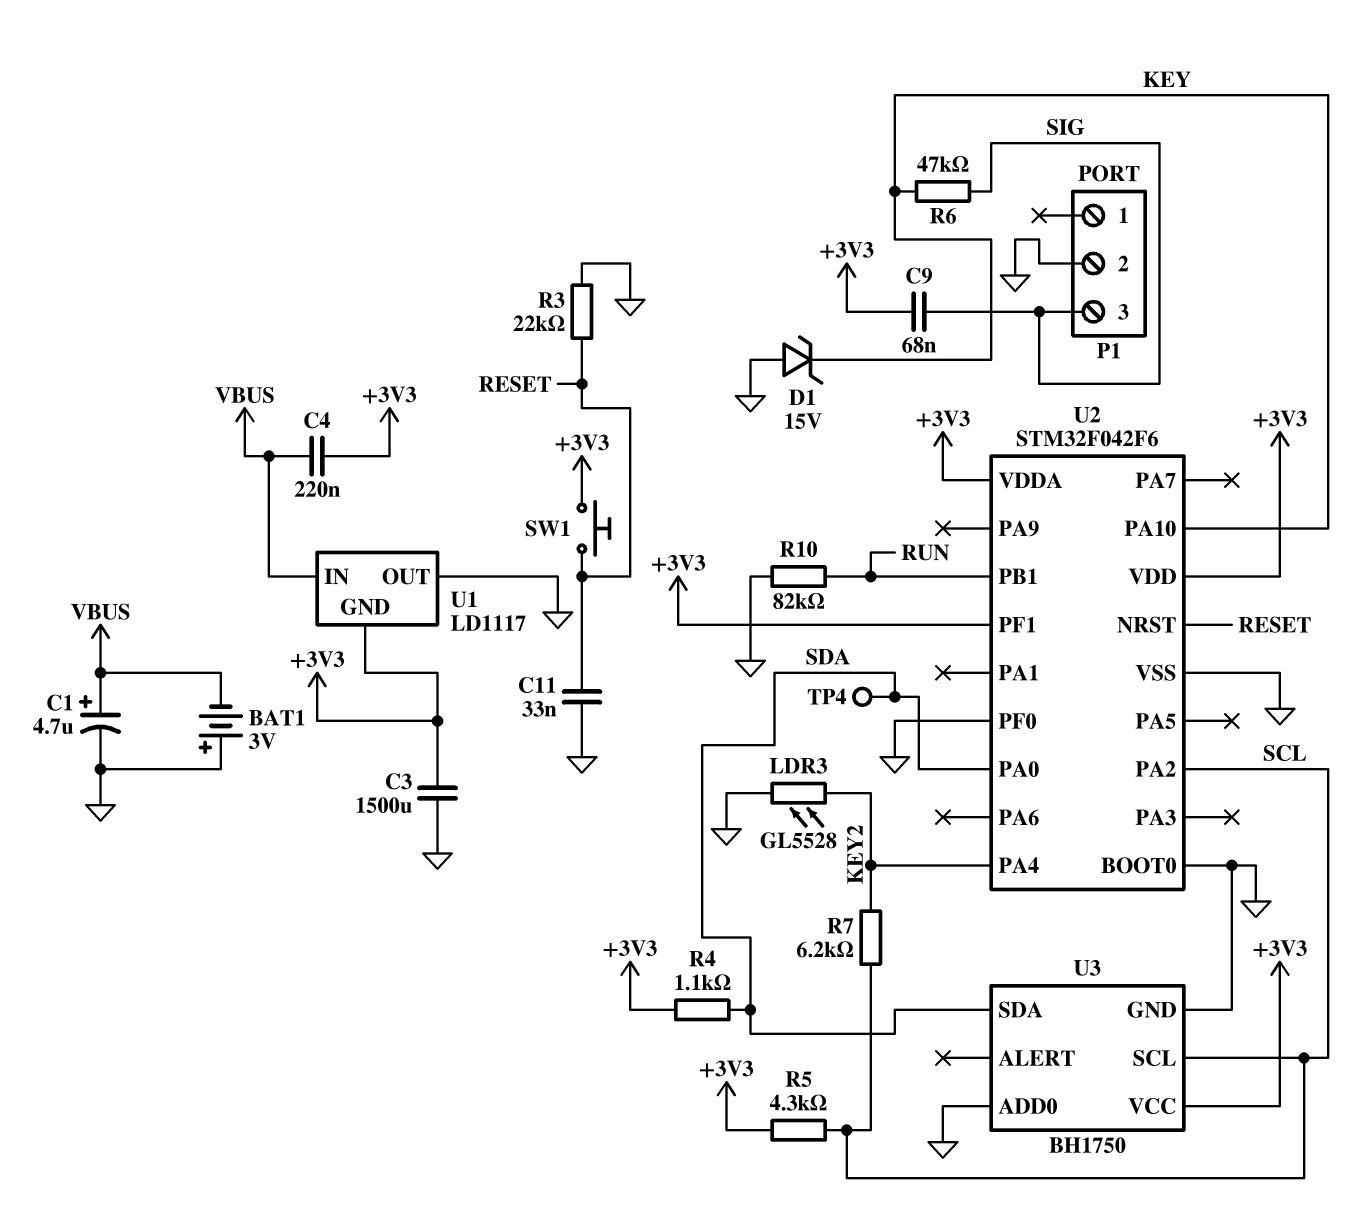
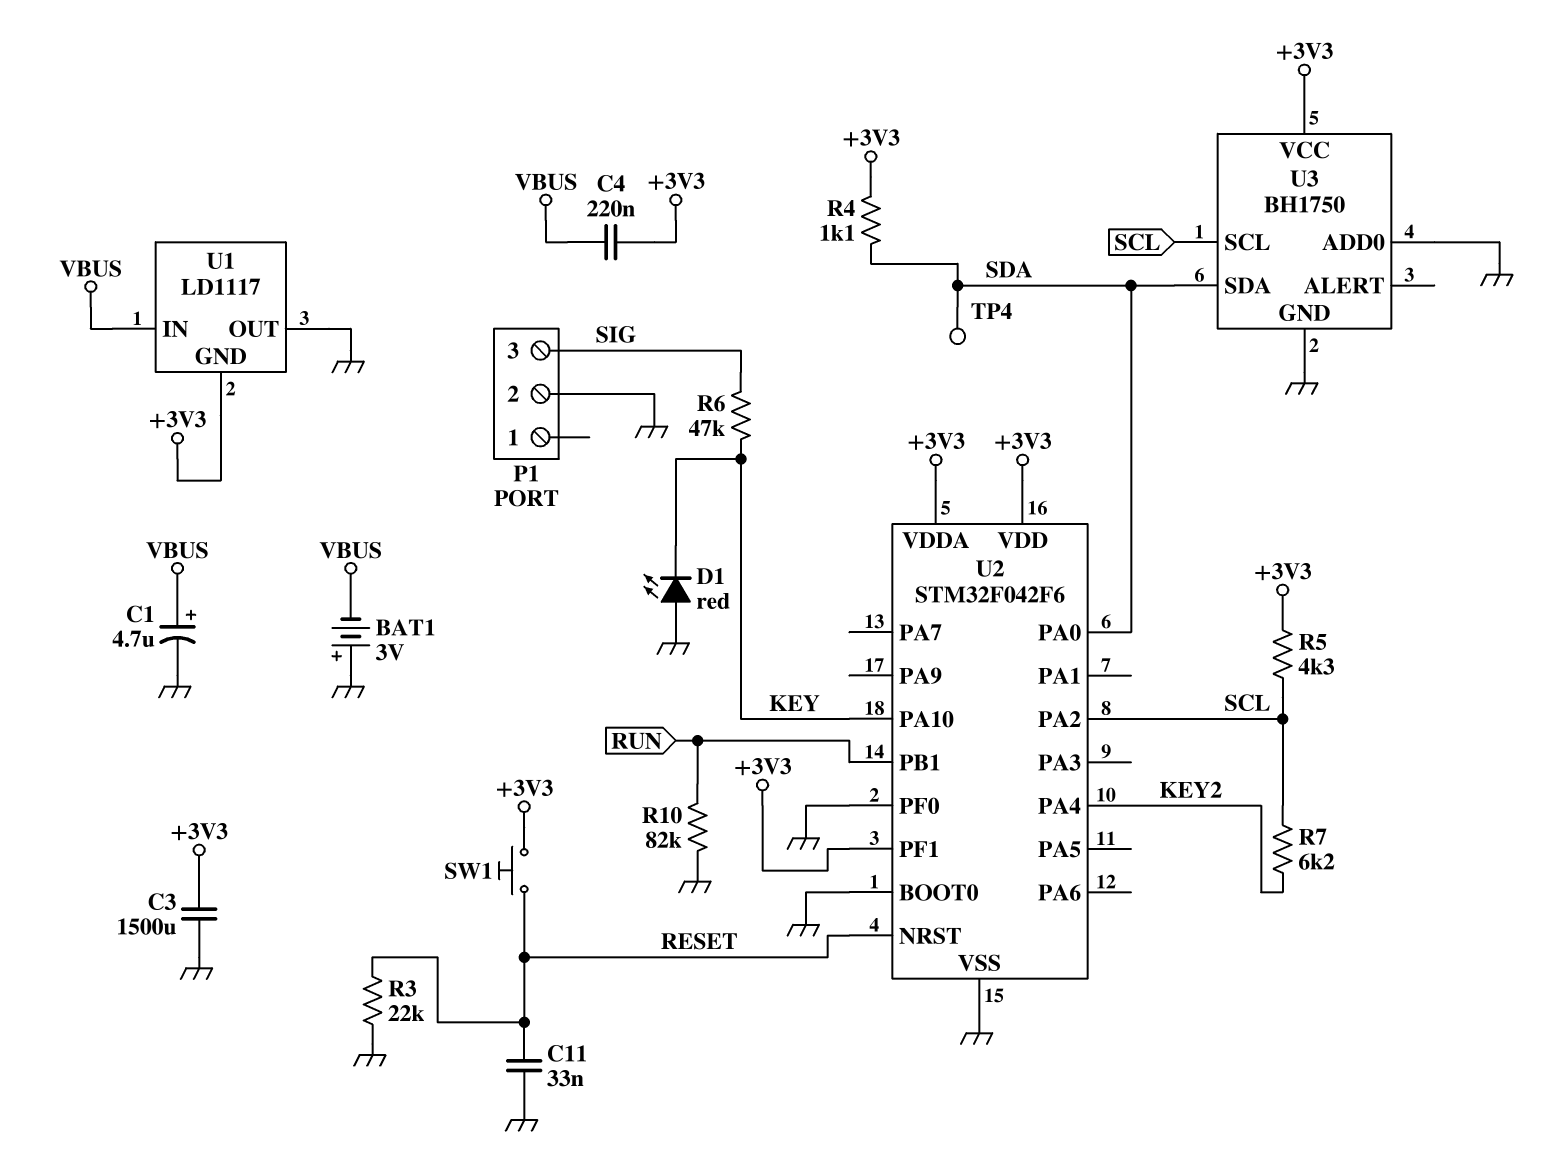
C9: 68nF (+3V3, SIG) -> none
D1: zener 15V (A GND, K KEY) -> LED red (A GND, K KEY)
LDR3: GL5528 (GND, KEY2) -> none

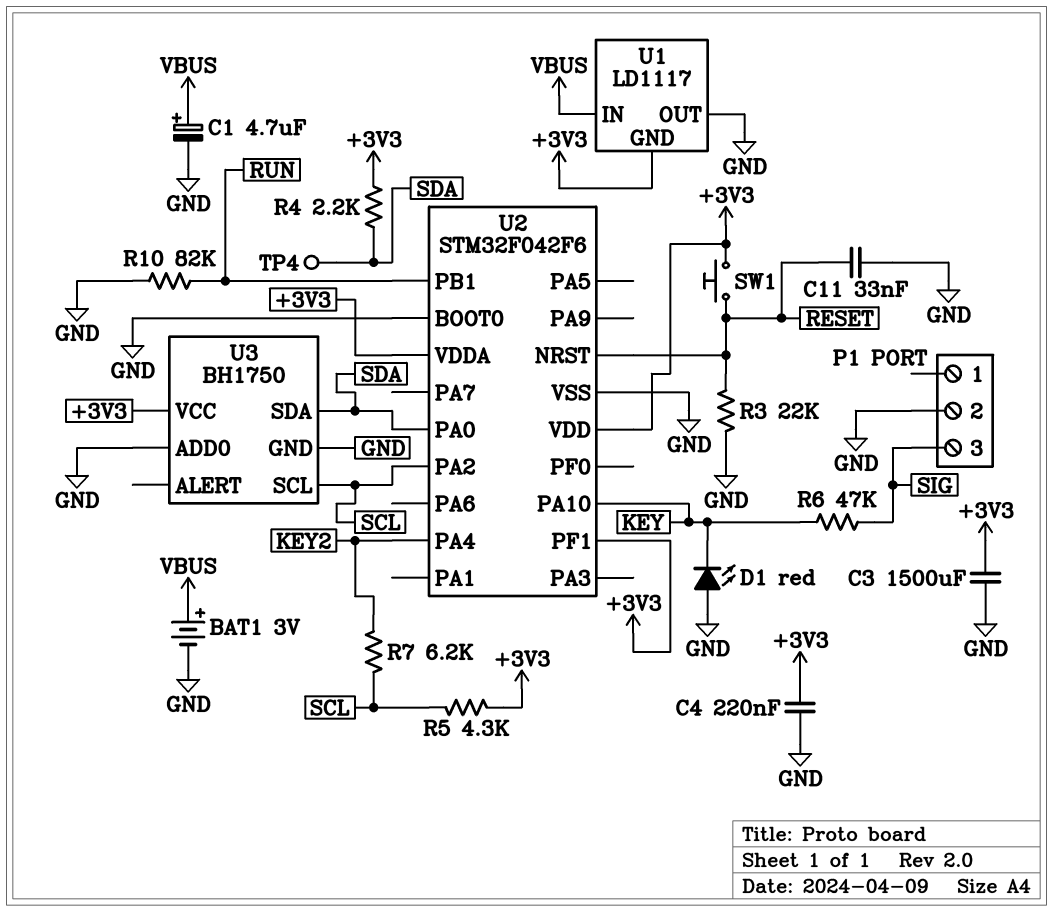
BAT1: 3V (plus GND, minus VBUS) -> 3V (plus VBUS, minus GND)
C4: 220nF (+3V3, VBUS) -> 220nF (+3V3, GND)
R4: 1.1k (+3V3, SDA) -> 2.2k (+3V3, SDA)
U2 pin PF0: GND -> none

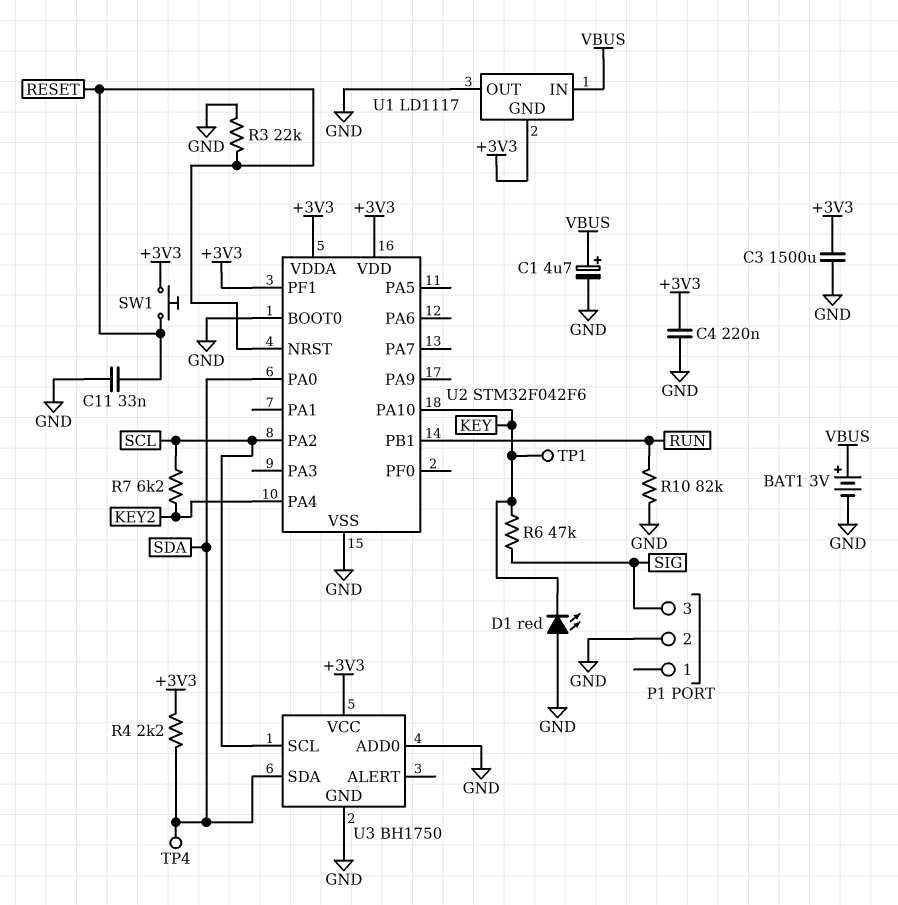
R5: 4.3k (+3V3, SCL) -> none
TP1: none -> test point (KEY)

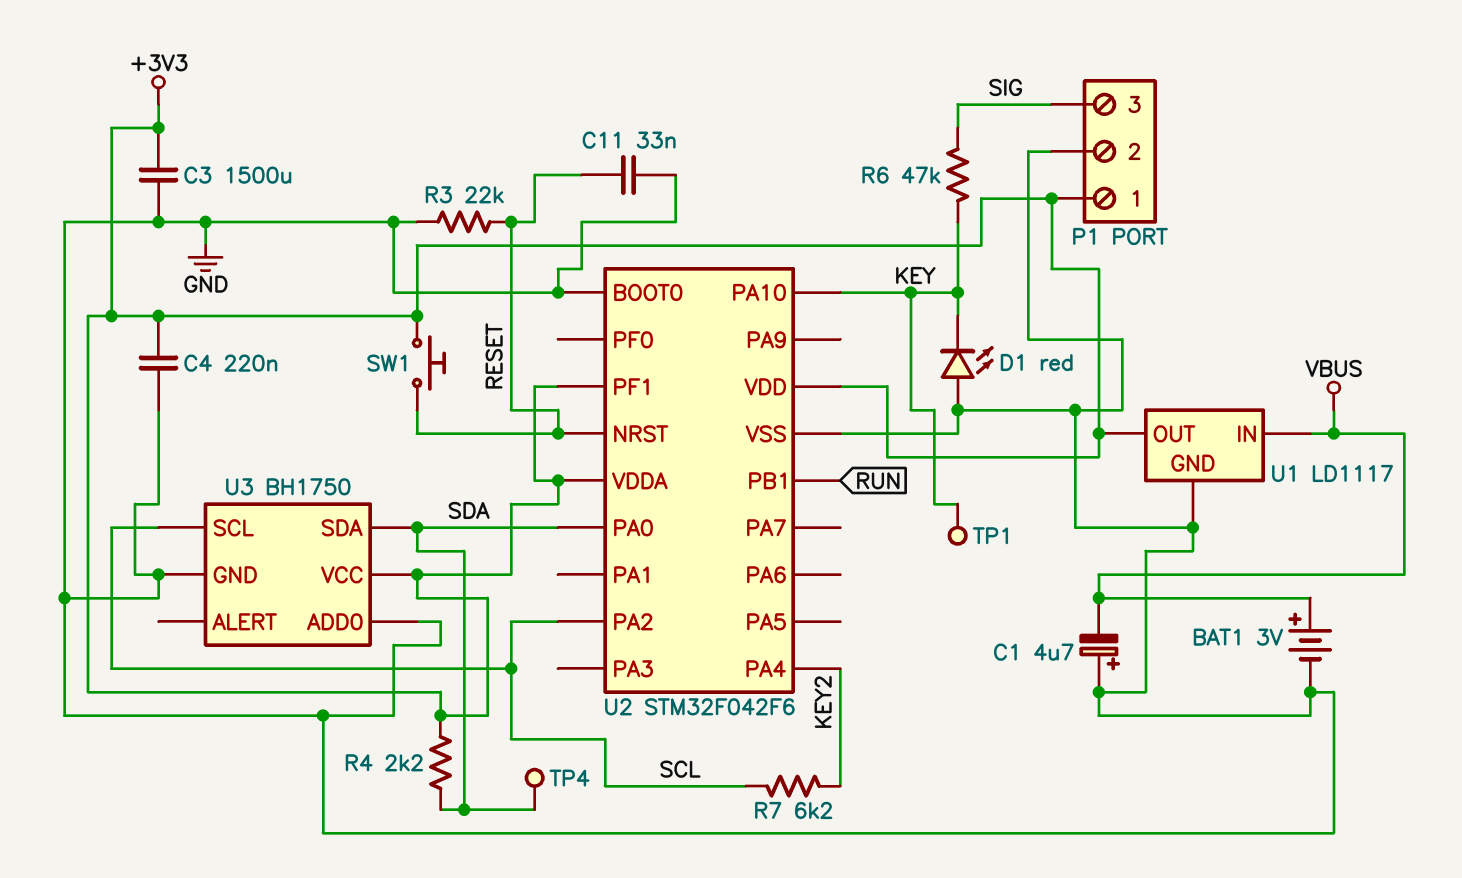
C1: 4.7uF (plus VBUS, minus GND) -> 4.7uF (plus GND, minus VBUS)
P1 pin 1: none -> +3V3
R10: 82k (GND, RUN) -> none
U1 pin GND: +3V3 -> GND
U1 pin OUT: GND -> +3V3

